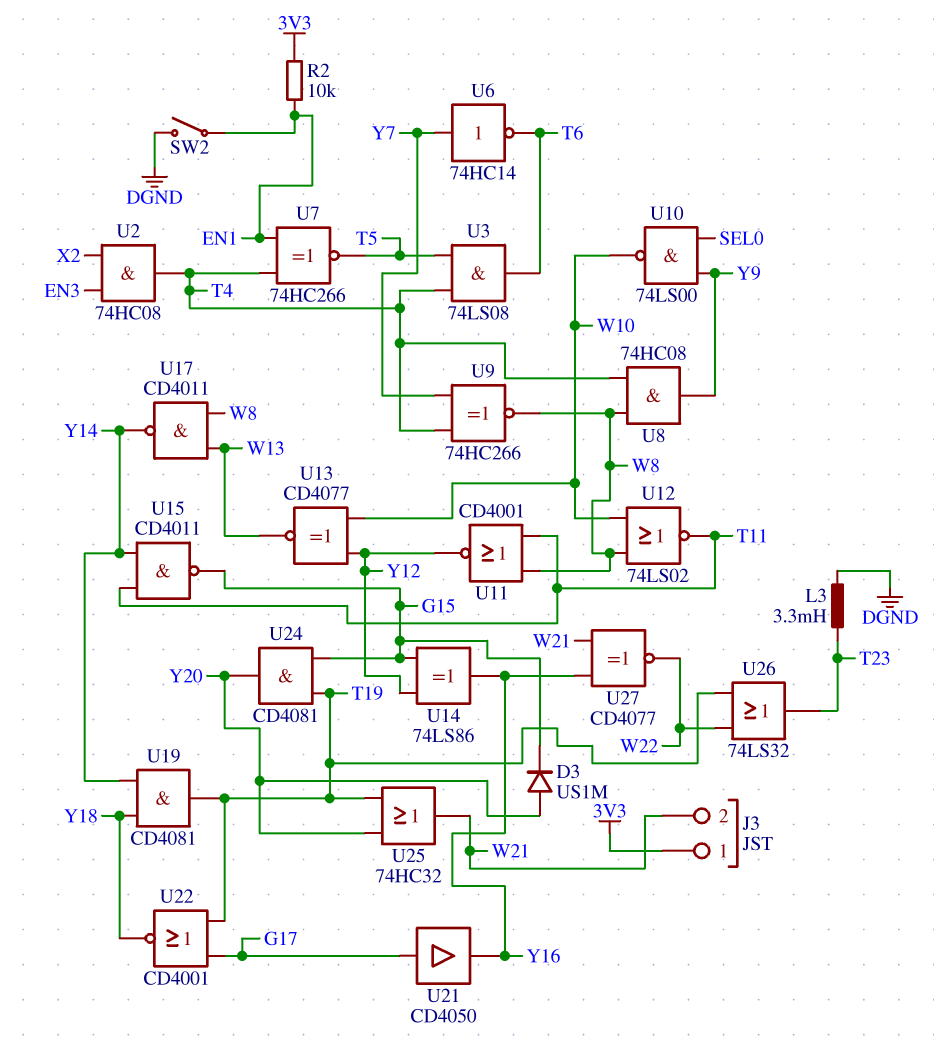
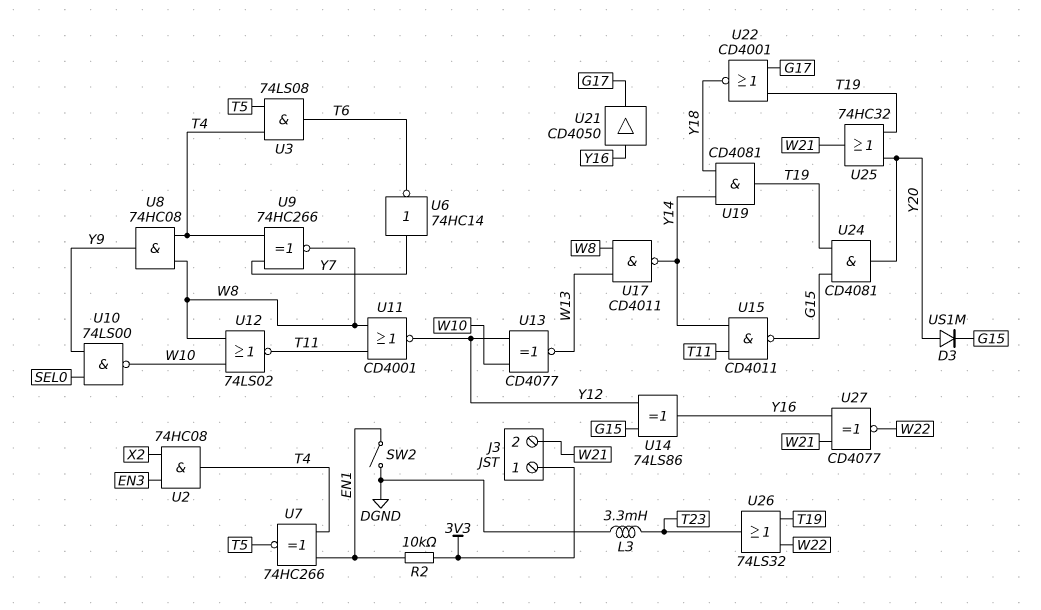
U21: buffer CD4050 (in G17, out Y16) -> buffer CD4050 (in Y16, out G17)

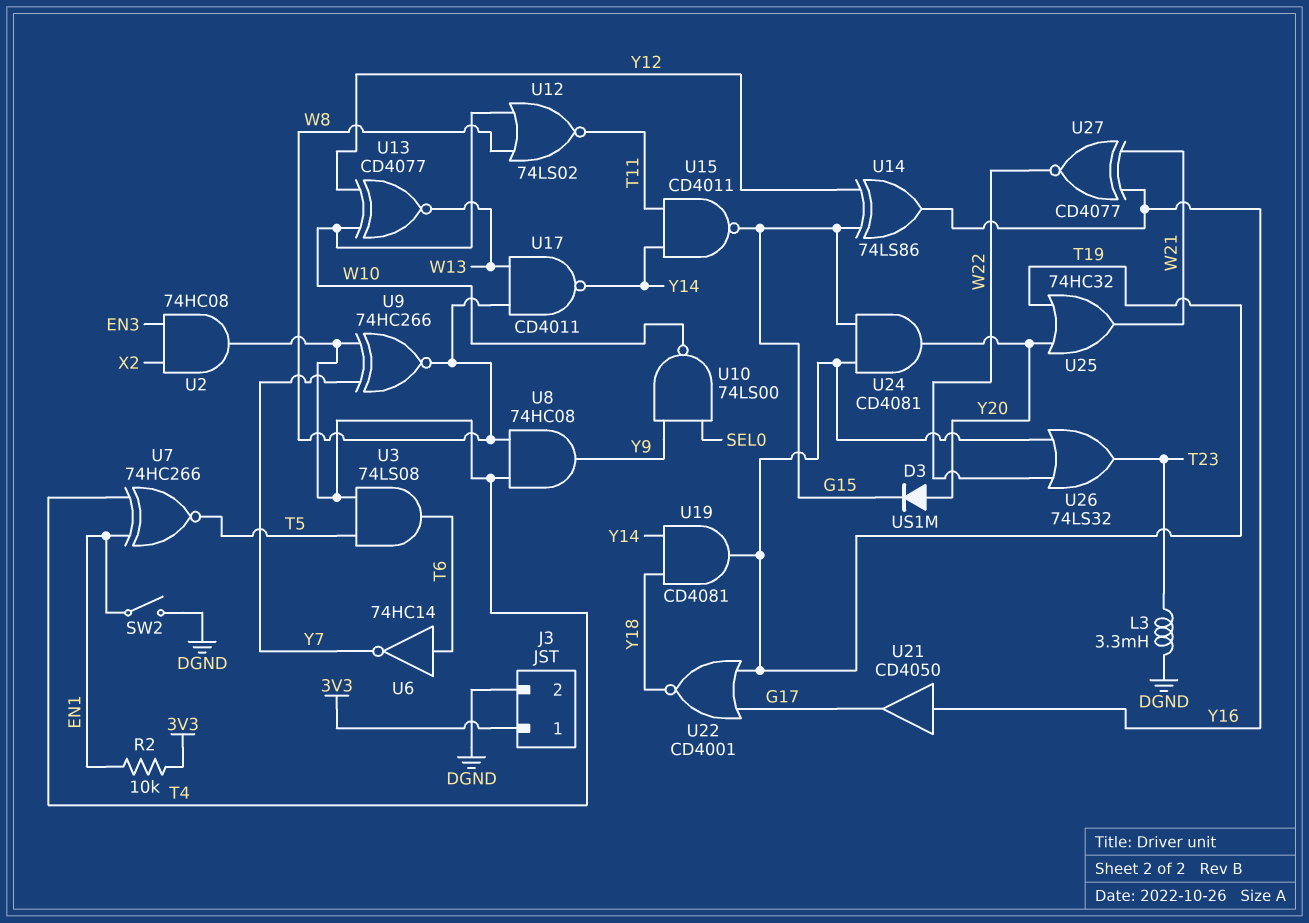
J3 pin 2: W21 -> DGND
U6: NOT 74HC14 (in Y7, out T6) -> NOT 74HC14 (in T6, out Y7)
U11: NOR CD4001 (in T11, in W8, out Y12) -> none

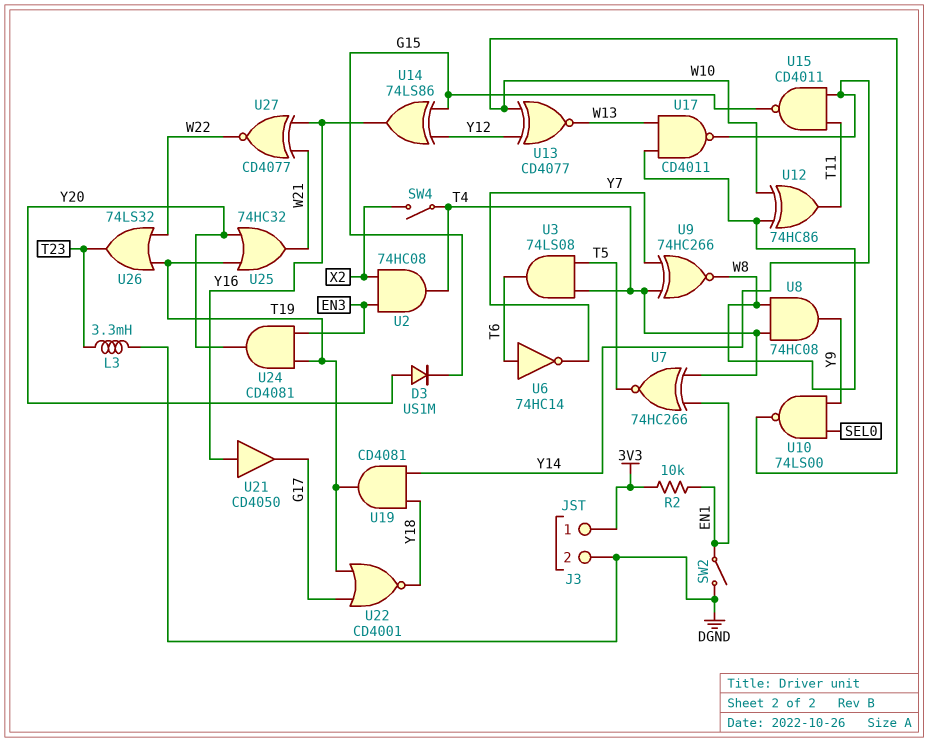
SW4: none -> switch (T4, X2)
U12: NOR 74LS02 (in W8, in W10, out T11) -> XOR 74HC86 (in W8, in W10, out T11)
U24: AND CD4081 (in G15, in T19, out Y20) -> AND CD4081 (in EN3, in T19, out Y20)

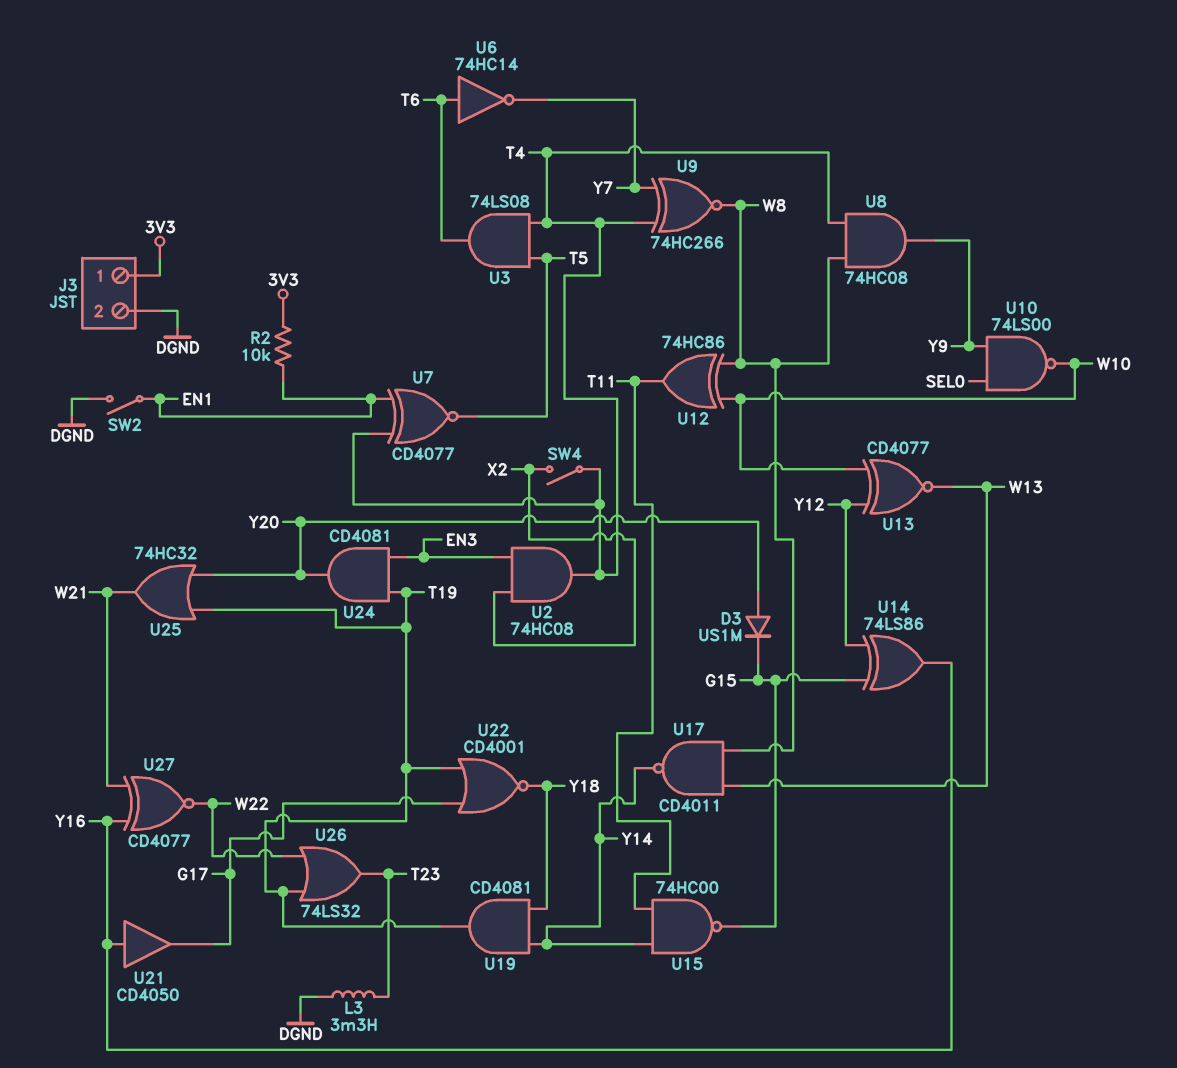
U7: XNOR 74HC266 (in EN1, in T4, out T5) -> XNOR CD4077 (in EN1, in T4, out T5)
U15: NAND CD4011 (in T11, in Y14, out G15) -> NAND 74HC00 (in T11, in Y14, out G15)

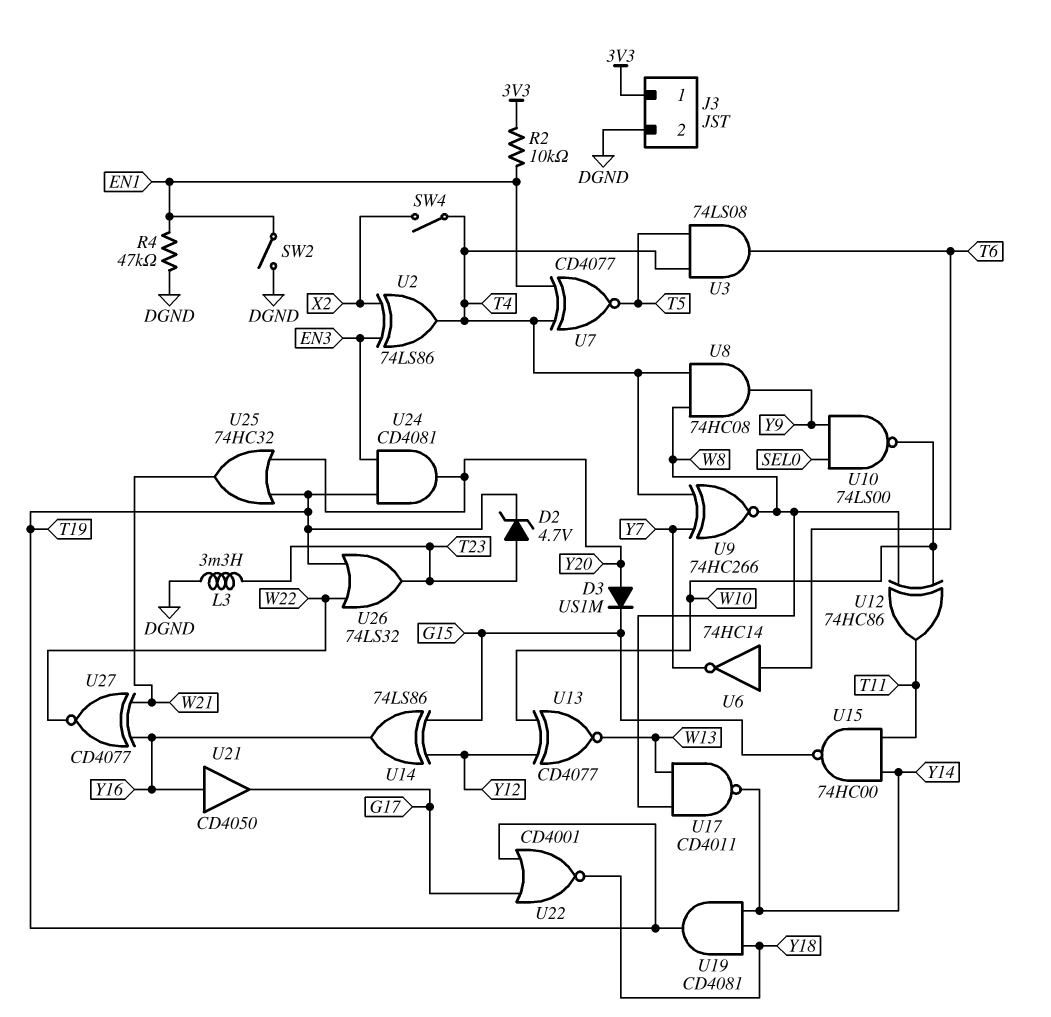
D2: none -> zener 4.7V (A T23, K T19)
R4: none -> 47k (DGND, EN1)
U2: AND 74HC08 (in EN3, in X2, out T4) -> XOR 74LS86 (in EN3, in X2, out T4)

